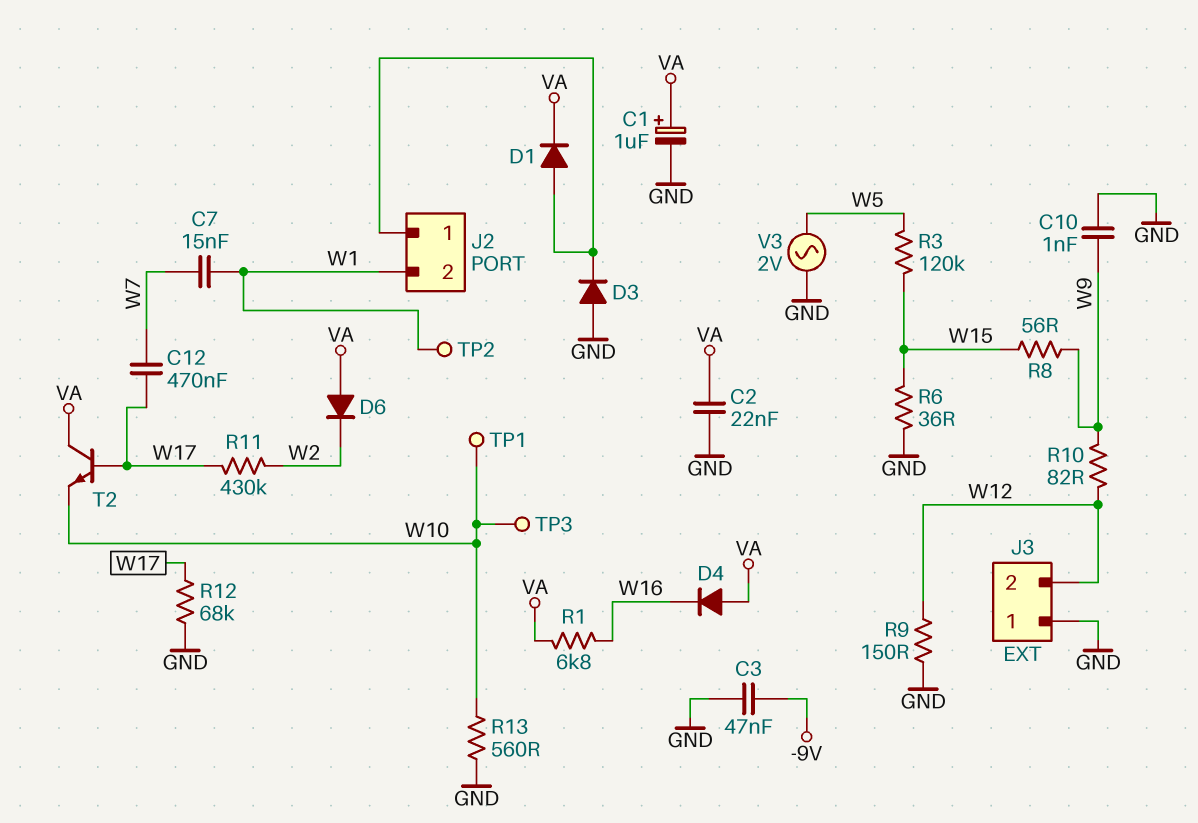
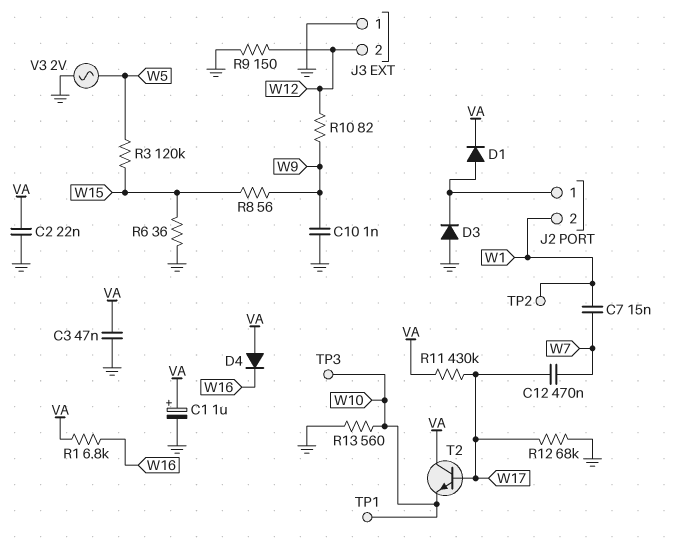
C3: 47nF (-9V, GND) -> 47nF (GND, VA)
D6: diode (A VA, K W2) -> none
R11: 430k (W2, W17) -> 430k (VA, W17)

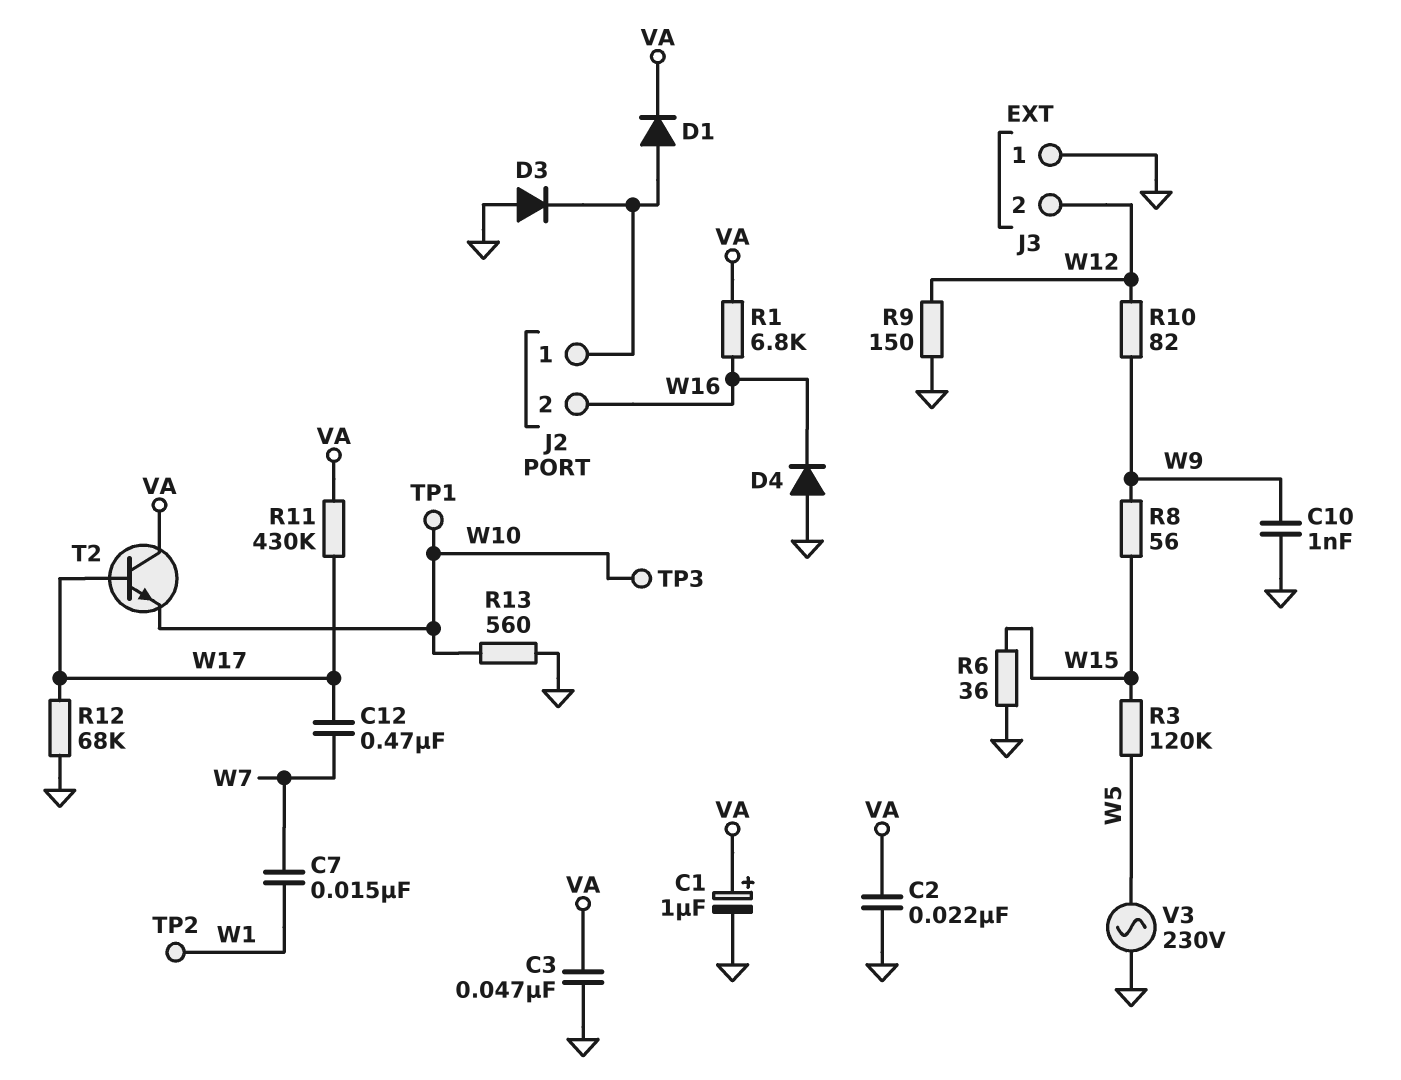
D4: diode (A VA, K W16) -> diode (A GND, K W16)
J2 pin 2: W1 -> W16
V3: AC 2V (GND, W5) -> AC 230V (GND, W5)

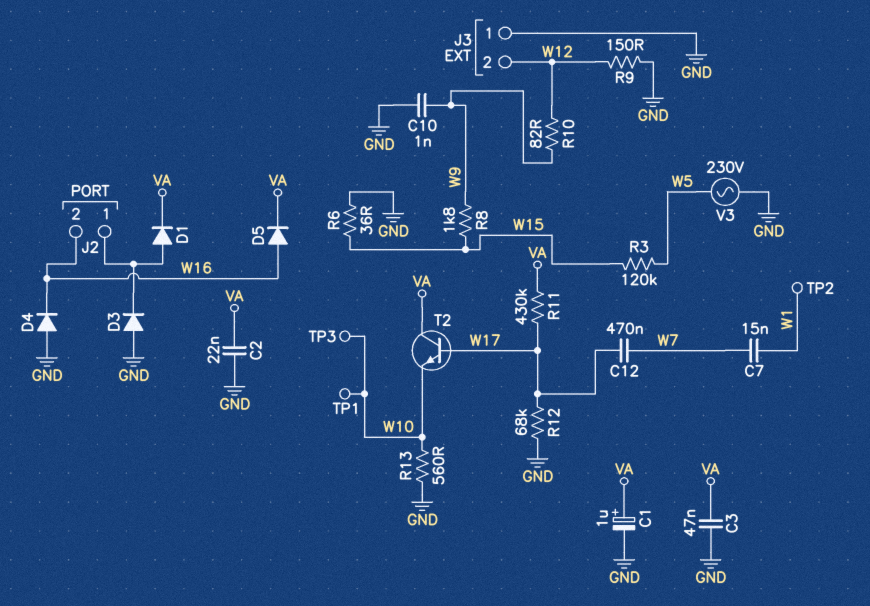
D5: none -> diode (A W16, K VA)
R1: 6.8k (VA, W16) -> none
R8: 56 (W9, W15) -> 1.8k (W9, W15)

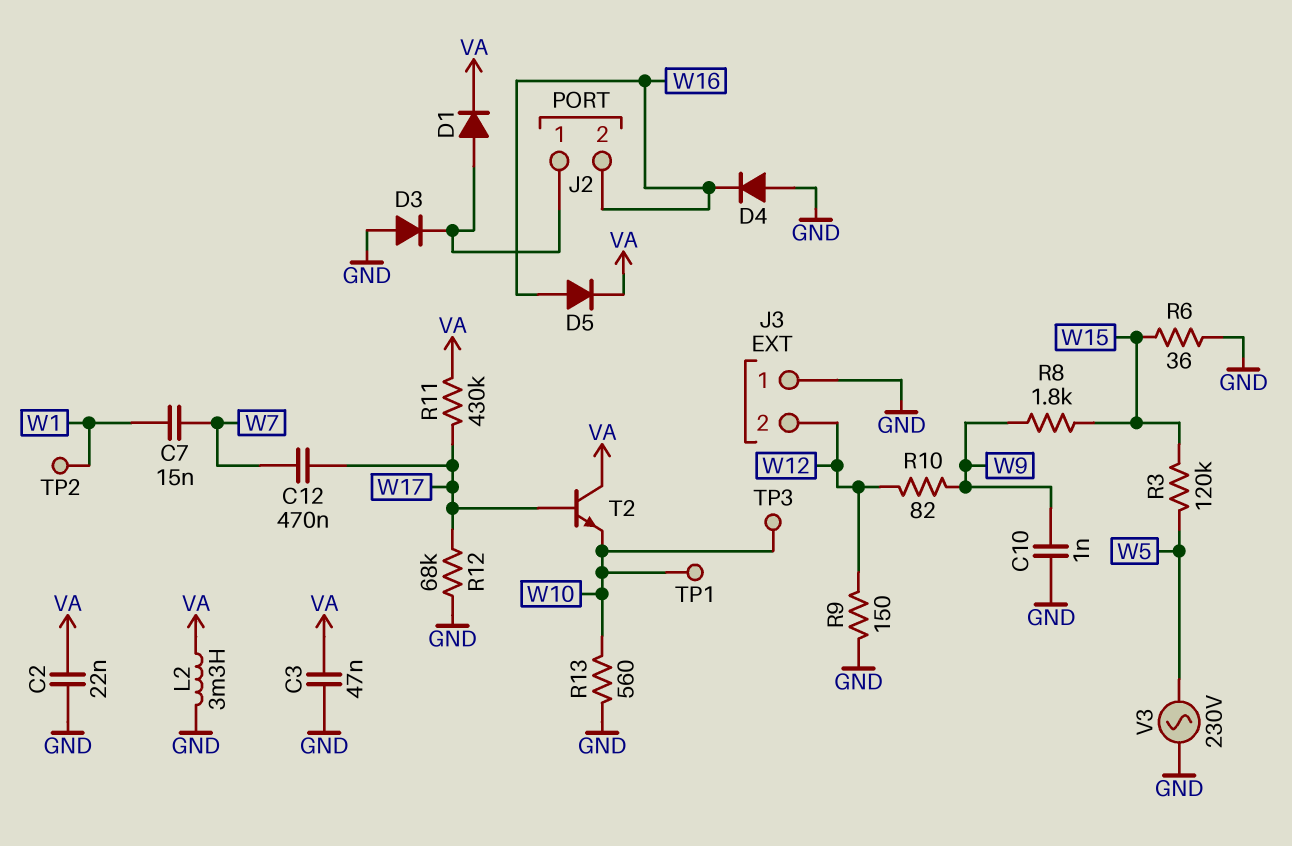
C1: 1uF (plus VA, minus GND) -> none
L2: none -> 3.3mH (GND, VA)

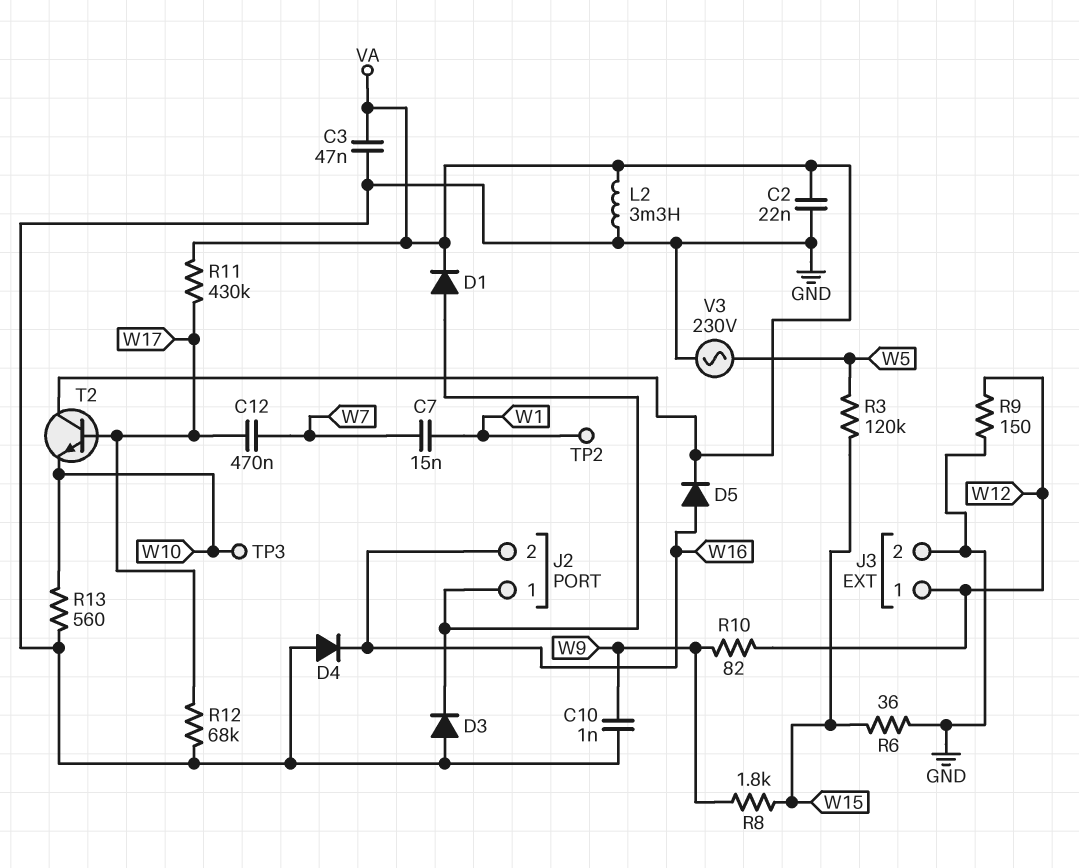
J3 pin 1: GND -> W12
J3 pin 2: W12 -> GND
TP1: test point (W10) -> none

